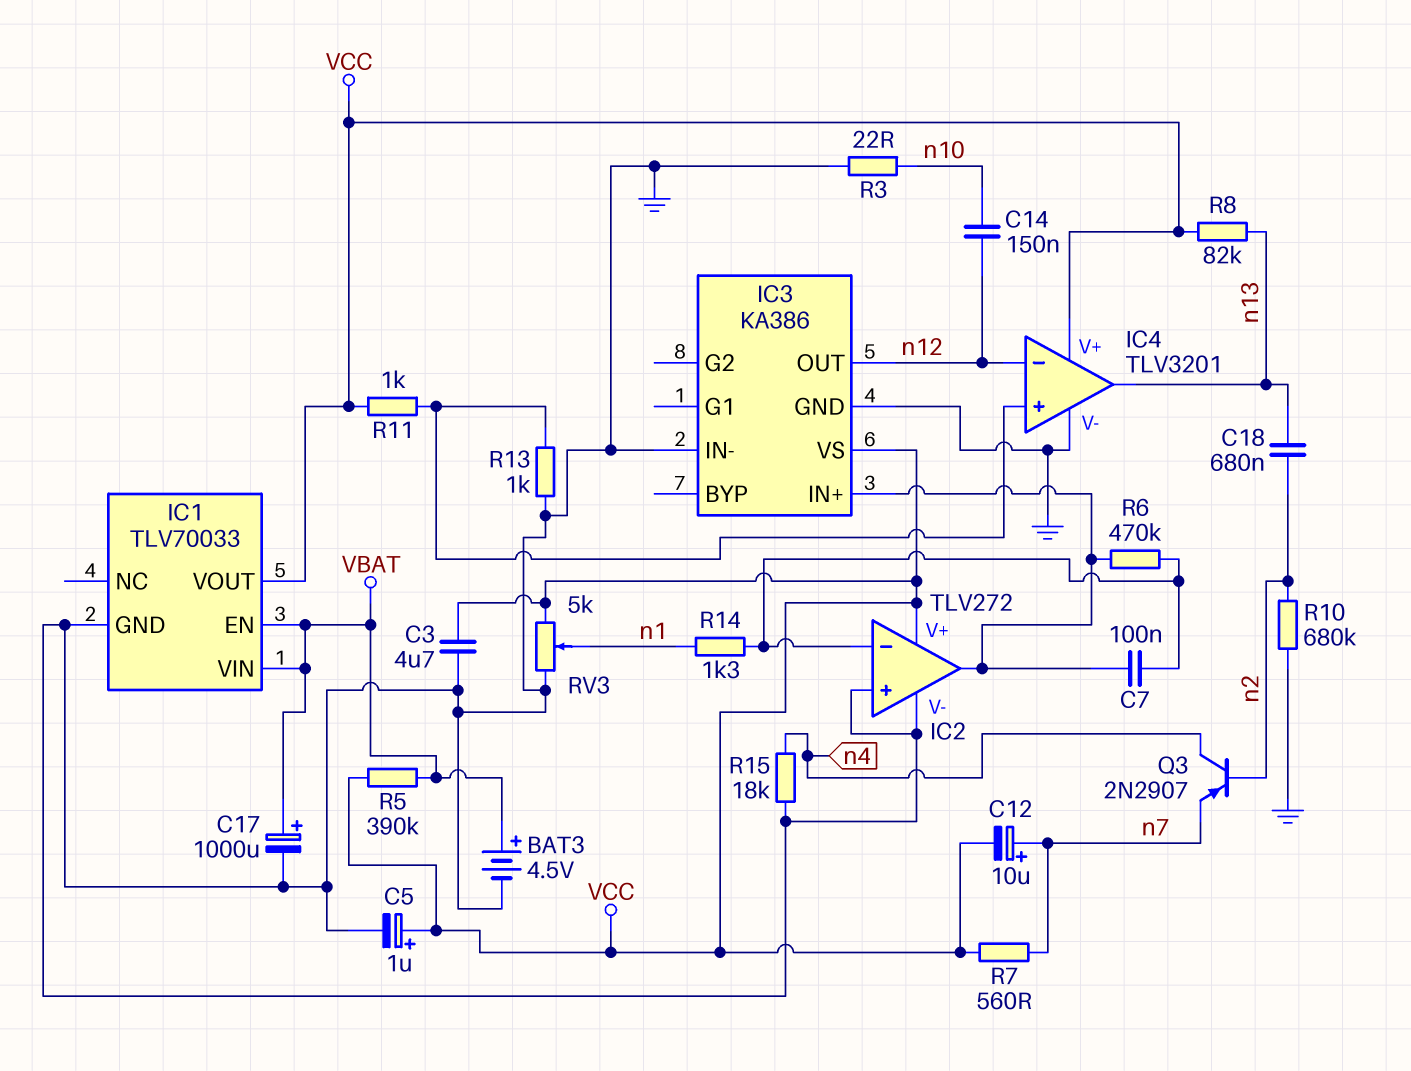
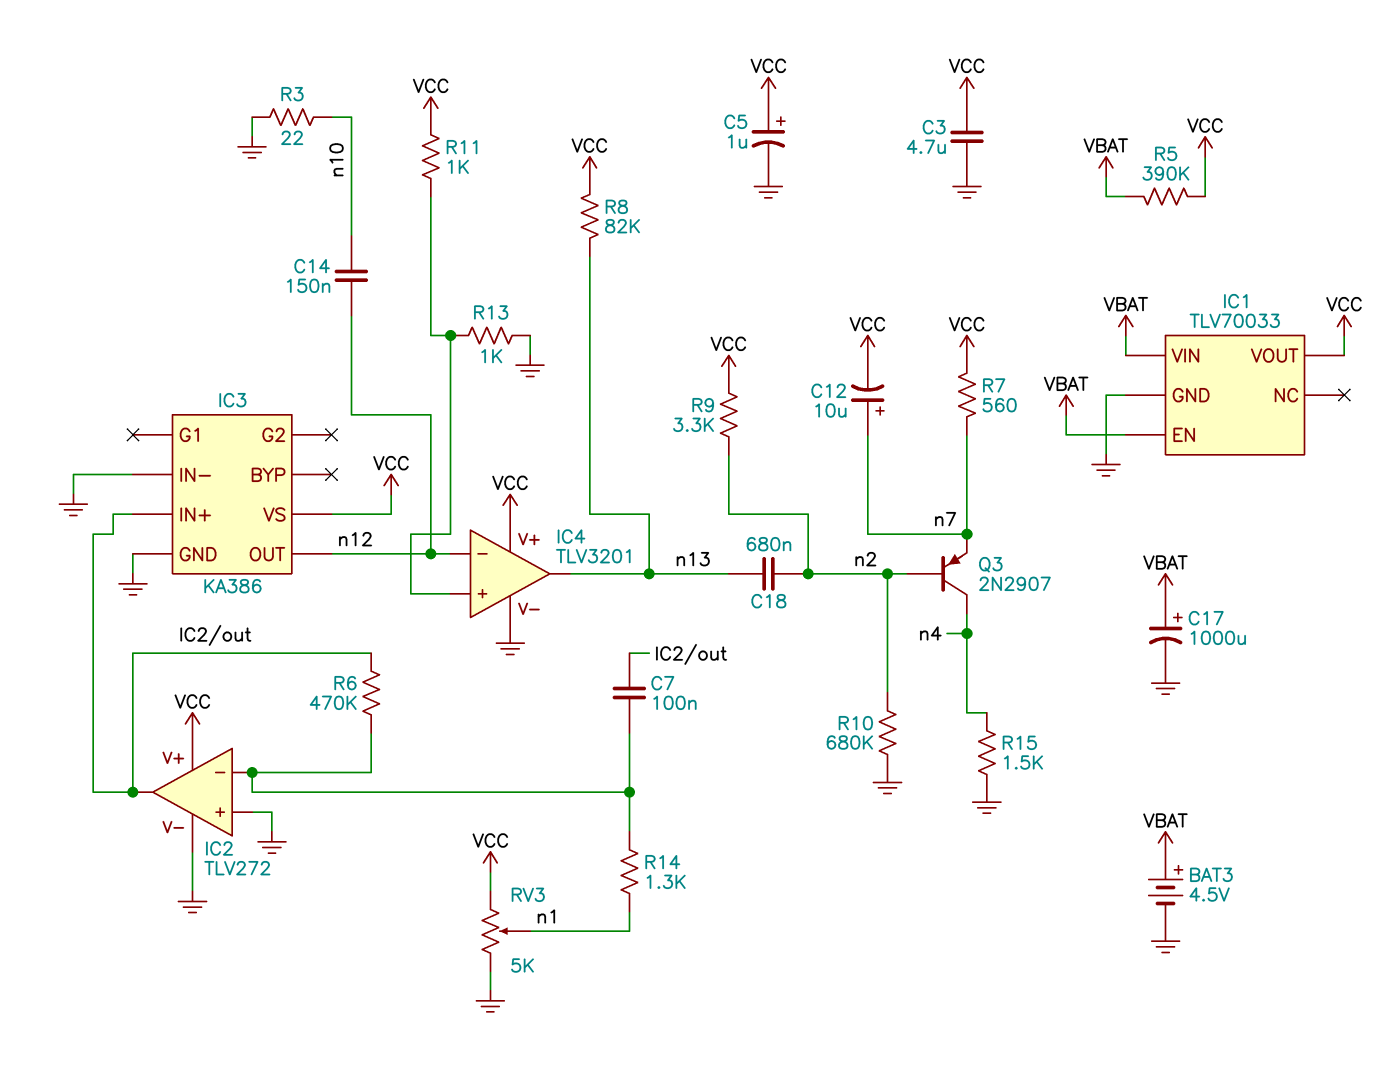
R9: none -> 3.3k (VCC, n2)
R15: 18k (GND, n4) -> 1.5k (GND, n4)

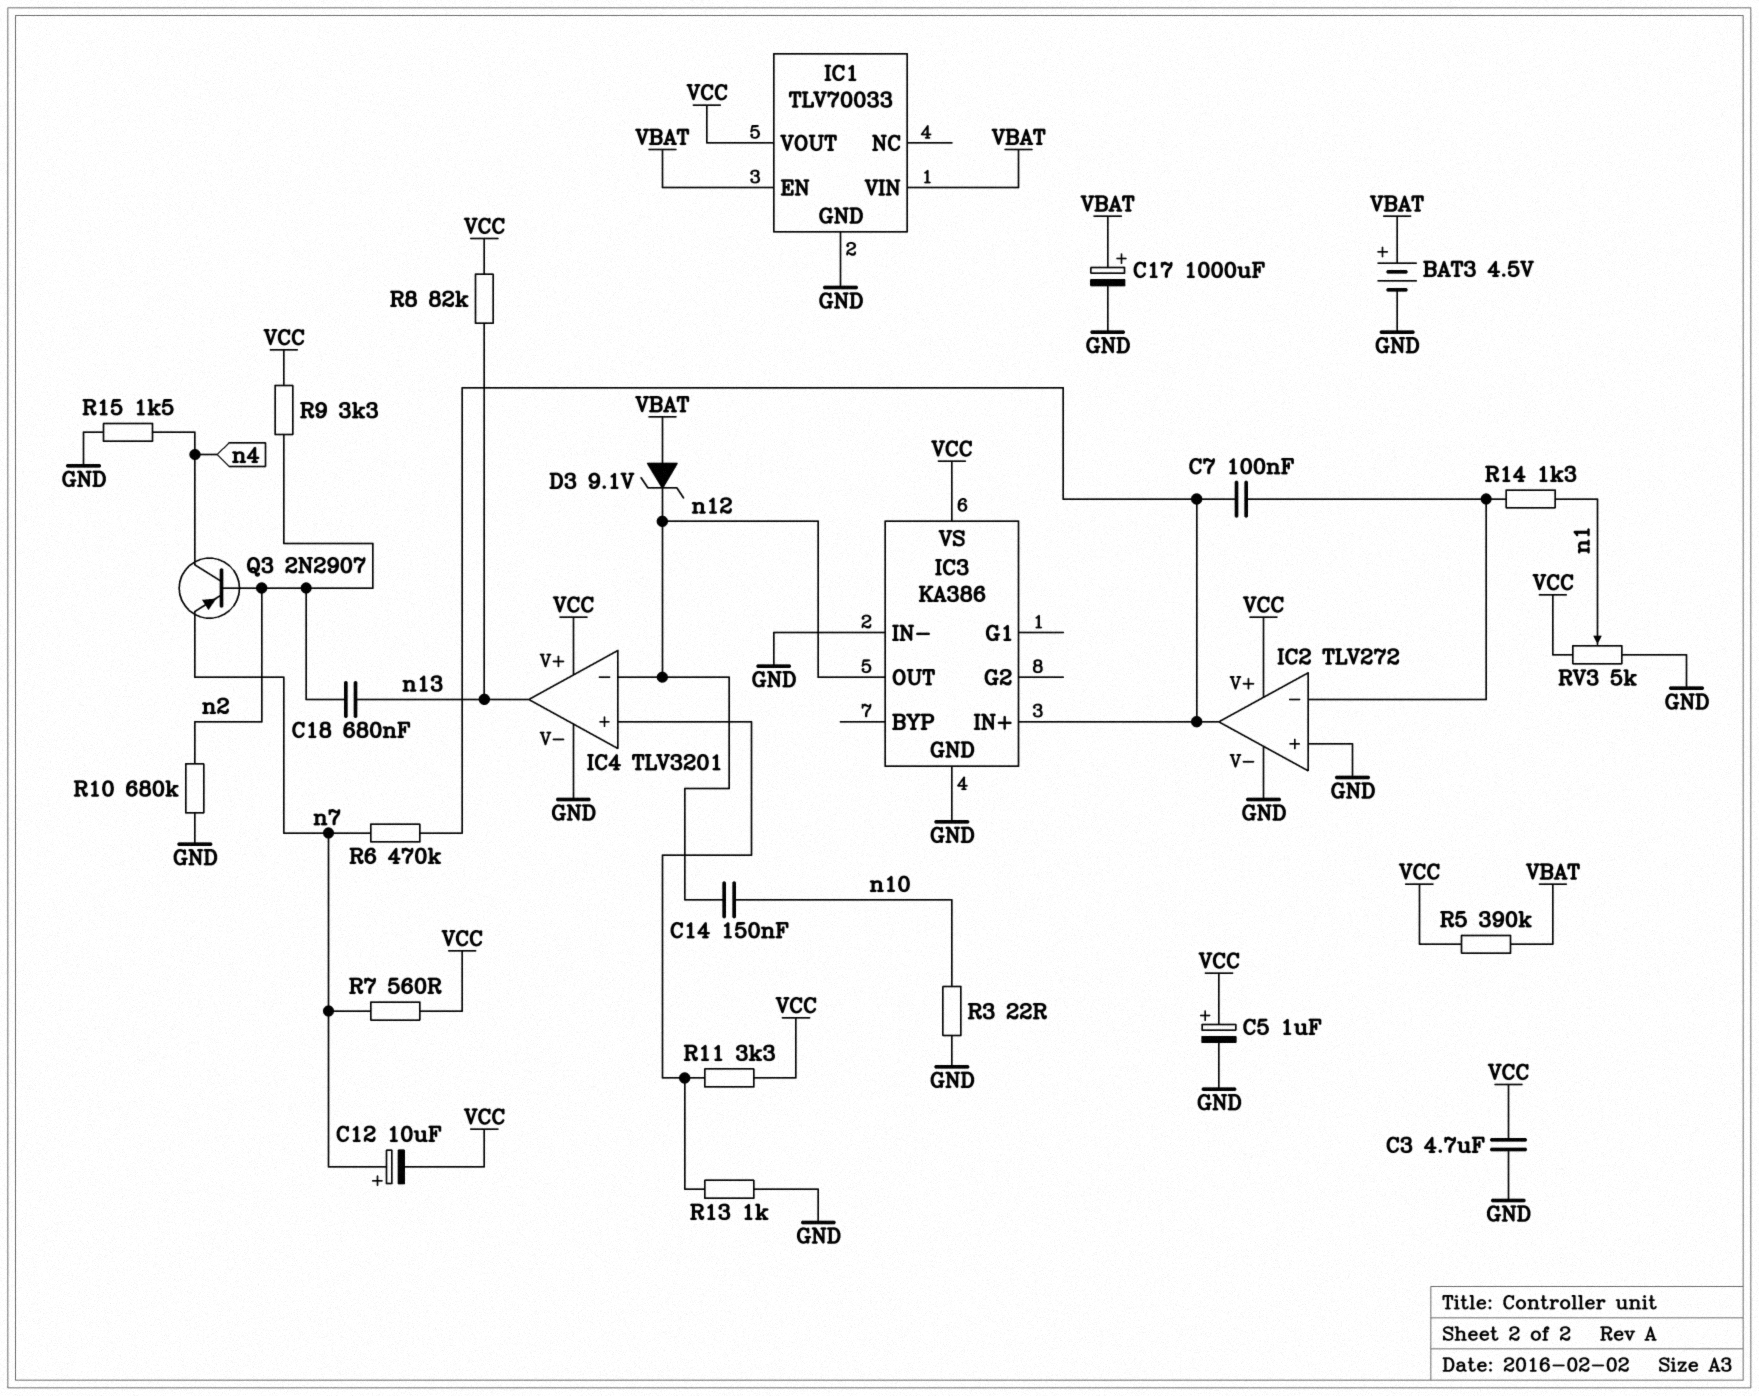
D3: none -> zener 9.1V (A VBAT, K n12)
R6: 470k (IC2/in-, IC2/out) -> 470k (IC2/out, n7)
R11: 1k (IC4/in+, VCC) -> 3.3k (IC4/in+, VCC)

